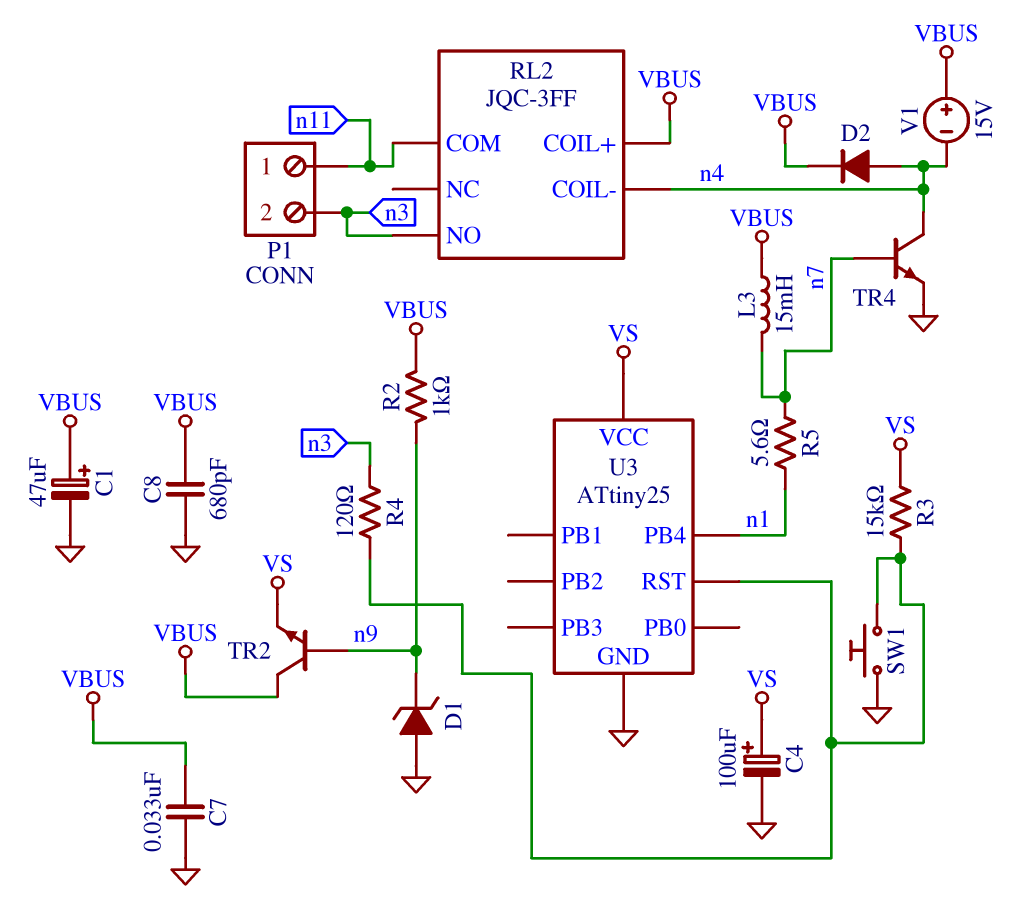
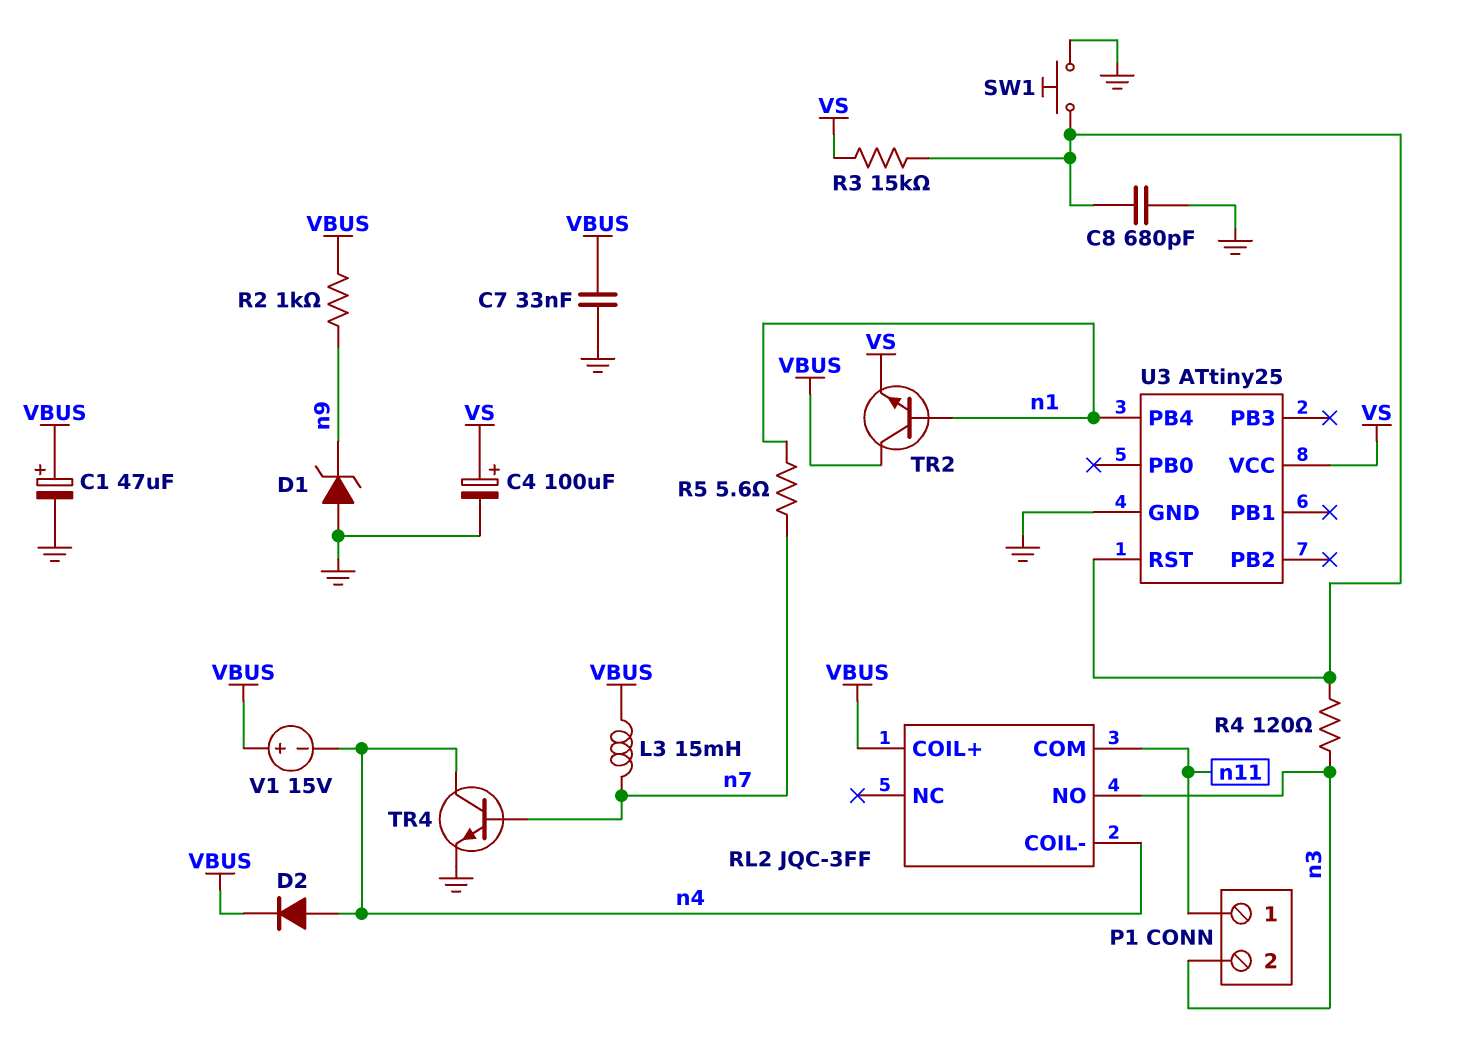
C8: 680pF (GND, VBUS) -> 680pF (GND, U3/RST)
TR2: NPN (B n9, C VBUS, E VS) -> NPN (B n1, C VBUS, E VS)

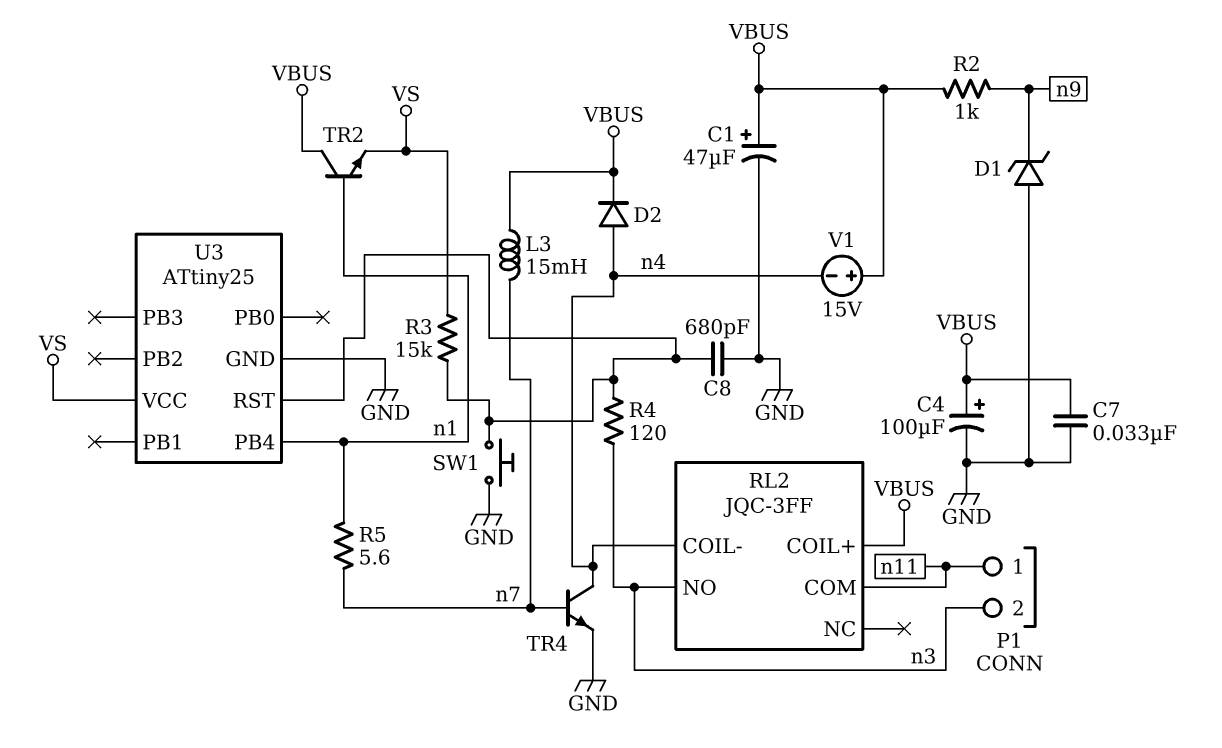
C4: 100uF (plus VS, minus GND) -> 100uF (plus VBUS, minus GND)

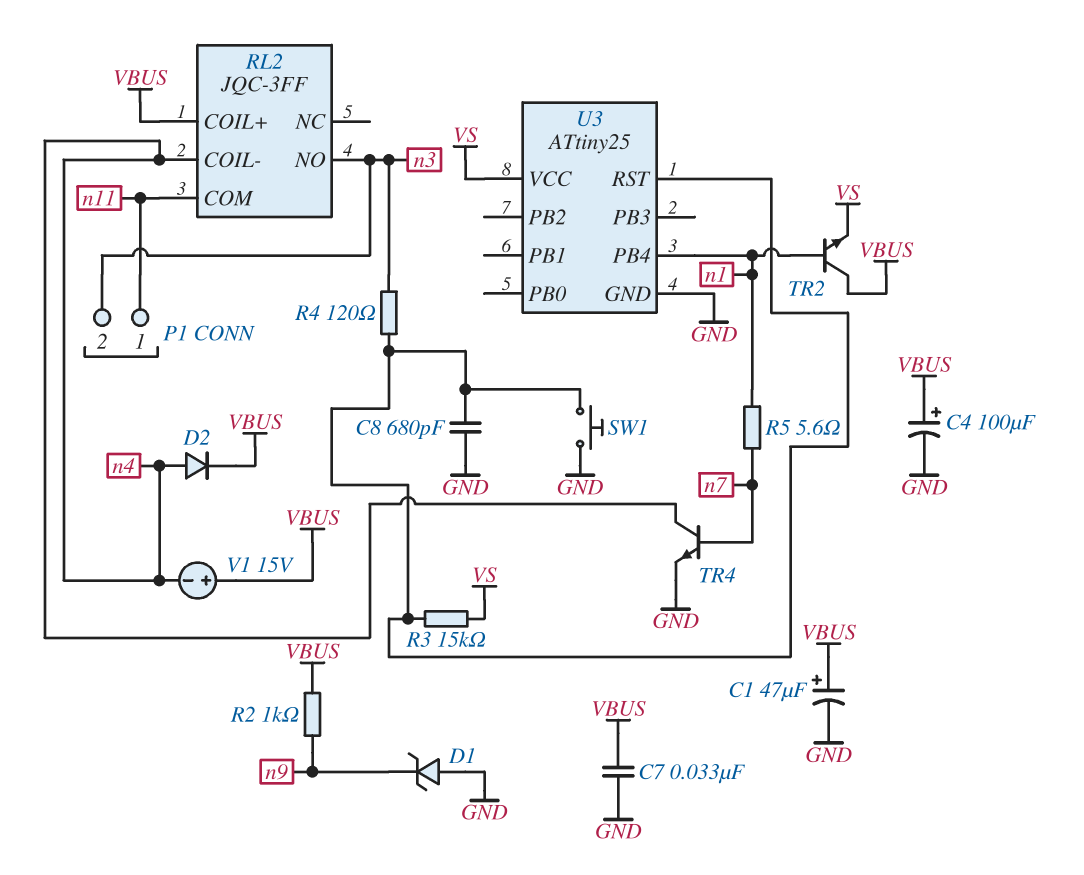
L3: 15mH (VBUS, n7) -> none

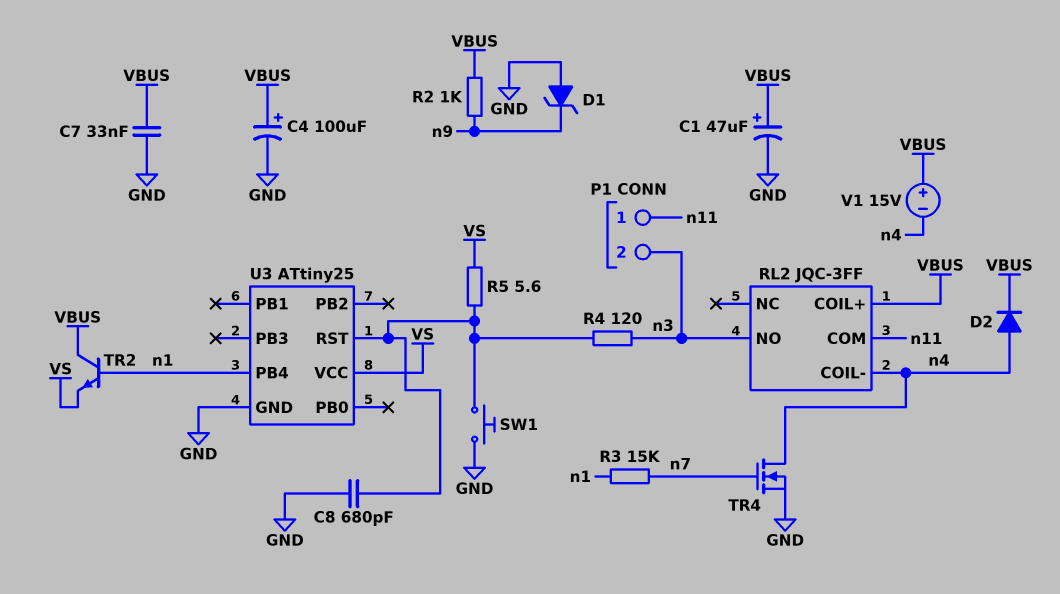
R3: 15k (U3/RST, VS) -> 15k (n1, n7)
R5: 5.6 (n1, n7) -> 5.6 (U3/RST, VS)
TR4: NPN (B n7, C n4, E GND) -> NMOS (G n7, D n4, S GND)

